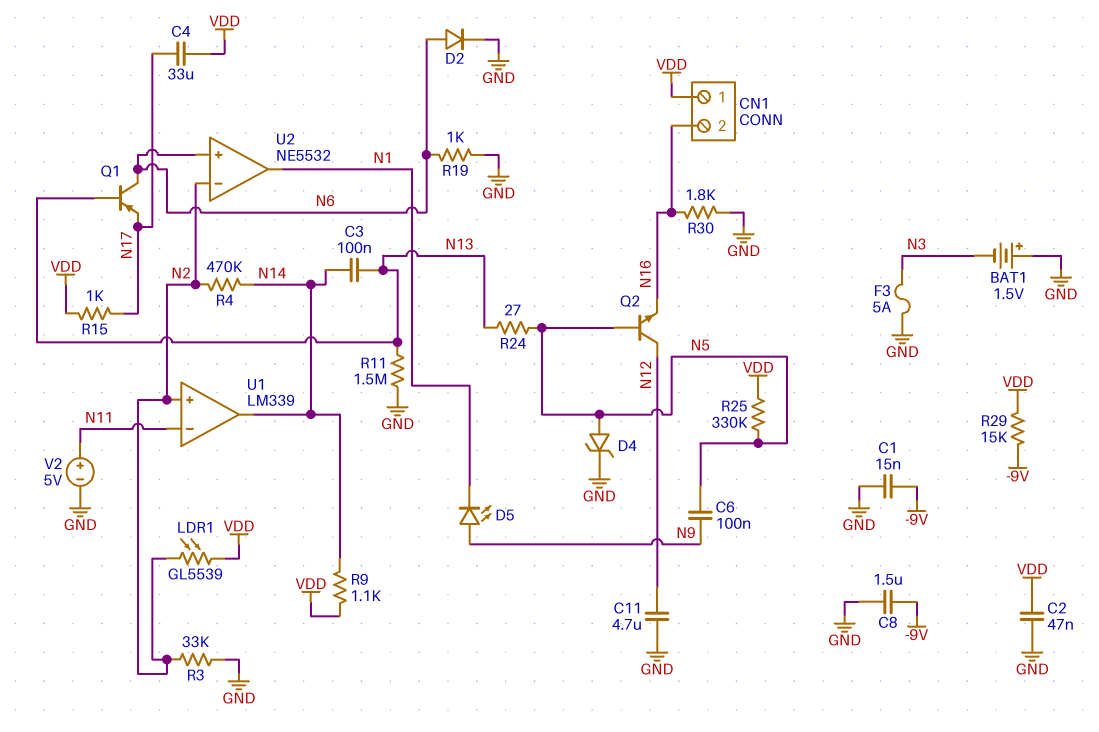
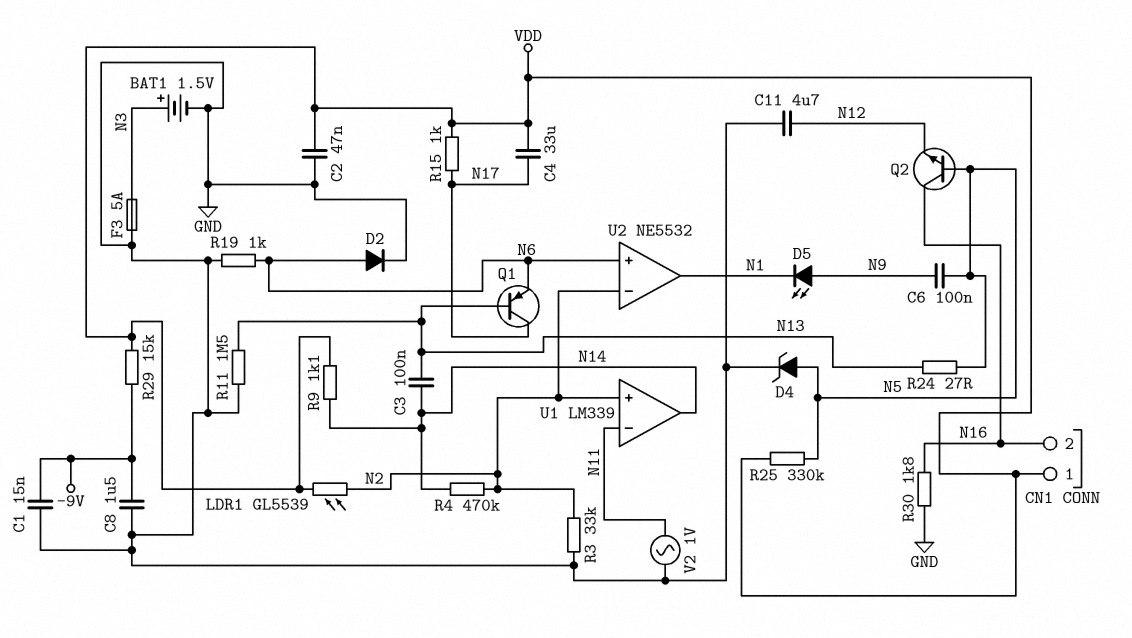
BAT1: 1.5V (plus GND, minus N3) -> 1.5V (plus N3, minus GND)
Q1: PNP (B N13, C N6, E N17) -> PNP (B N13, C N17, E N6)
Q2: NPN (B N5, C N12, E N16) -> NPN (B N5, C N16, E N12)
V2: 5V (plus N11, minus GND) -> AC 1V (GND, N11)

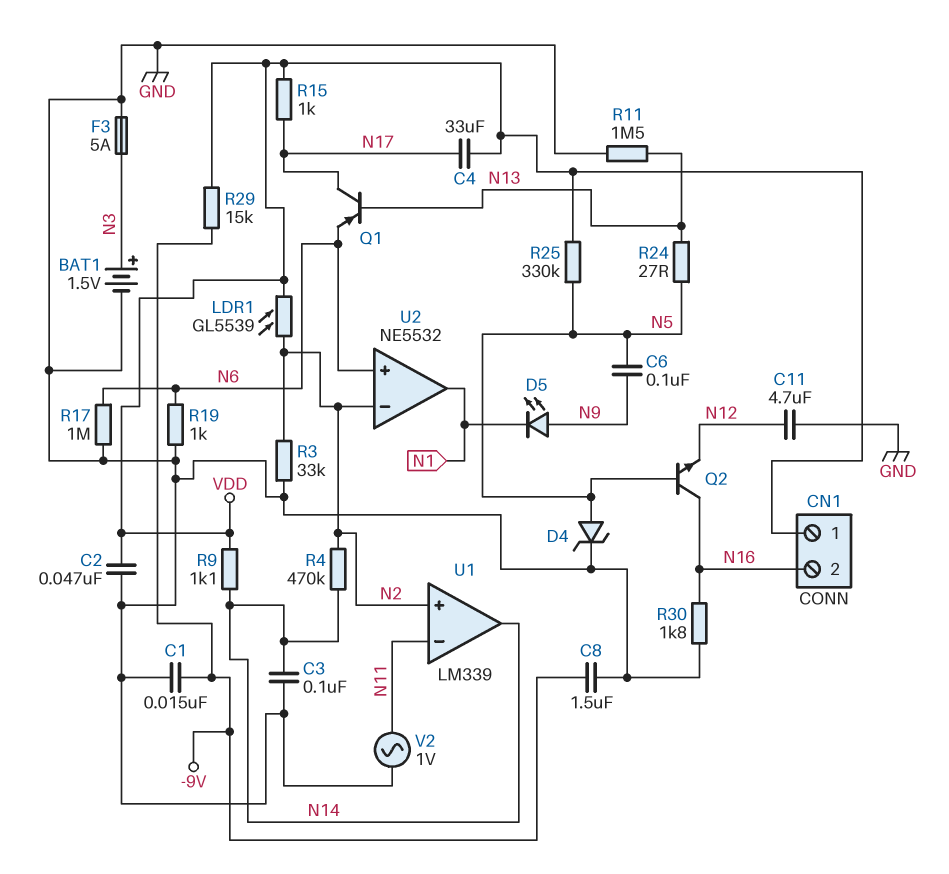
C3: 100nF (N13, N14) -> 100nF (GND, N14)
D2: diode (A N6, K GND) -> none
R17: none -> 1M (GND, N6)

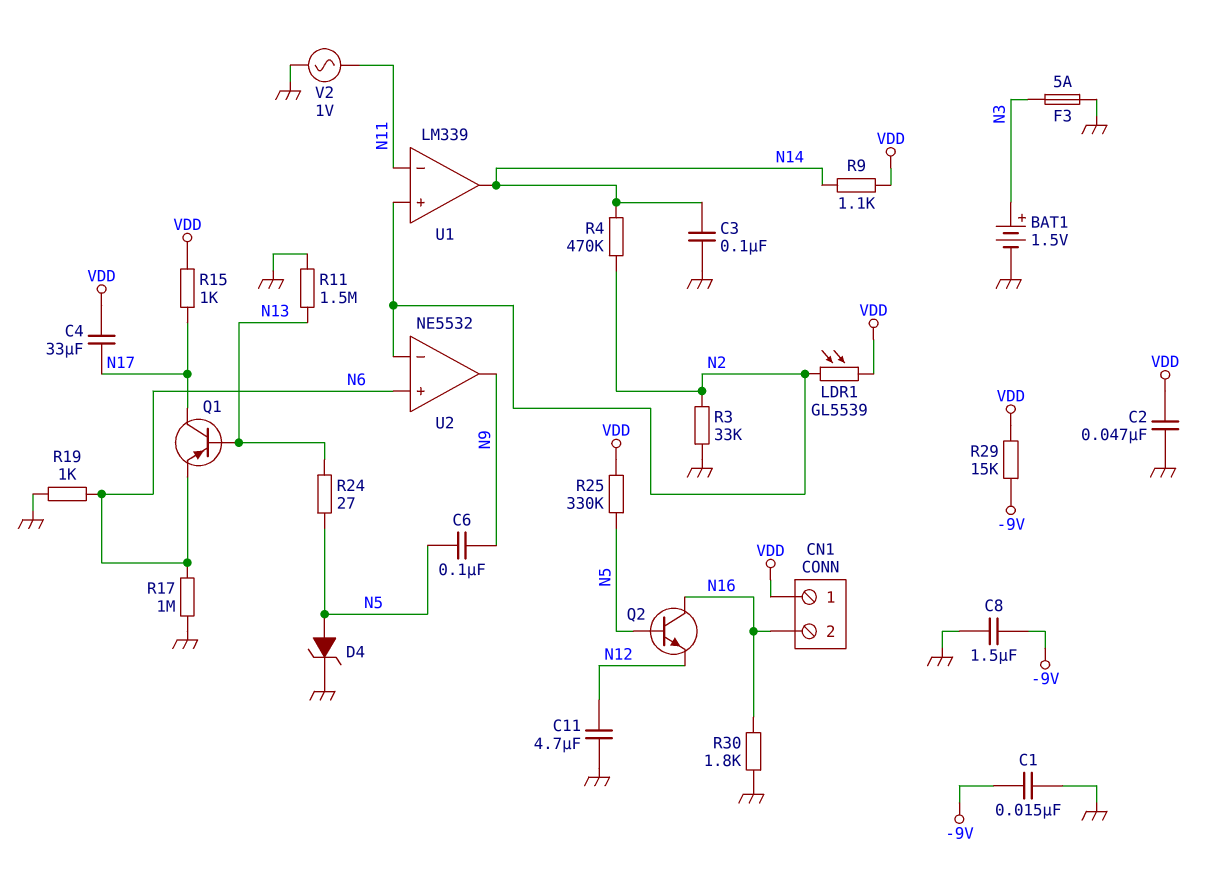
D5: LED (A N9, K N1) -> none
U2 pin out: N1 -> N9

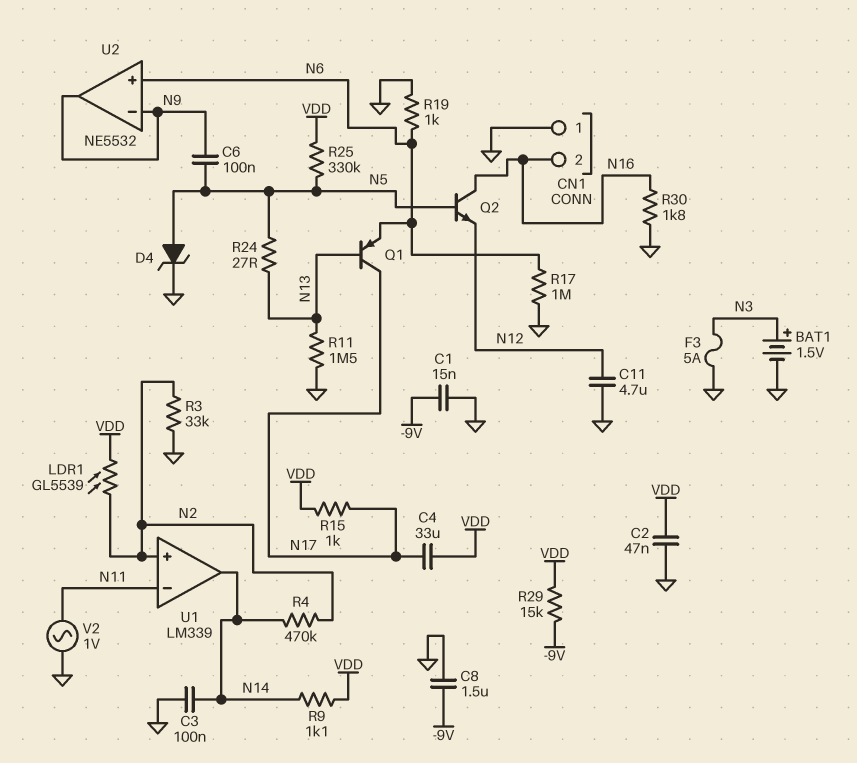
CN1 pin 1: VDD -> GND
U2 pin in-: N2 -> N9

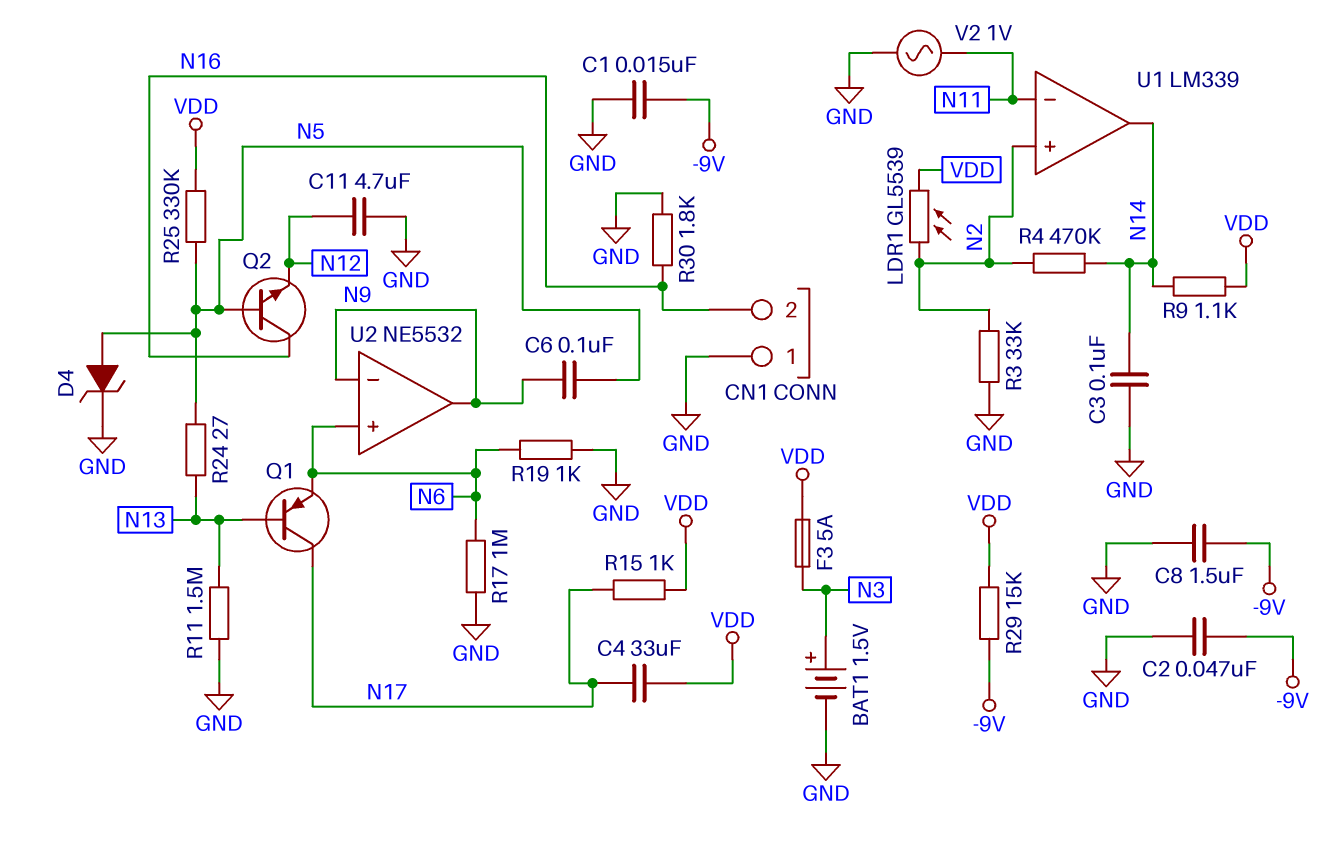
C2: 47nF (GND, VDD) -> 47nF (-9V, GND)
F3: 5A (GND, N3) -> 5A (N3, VDD)

